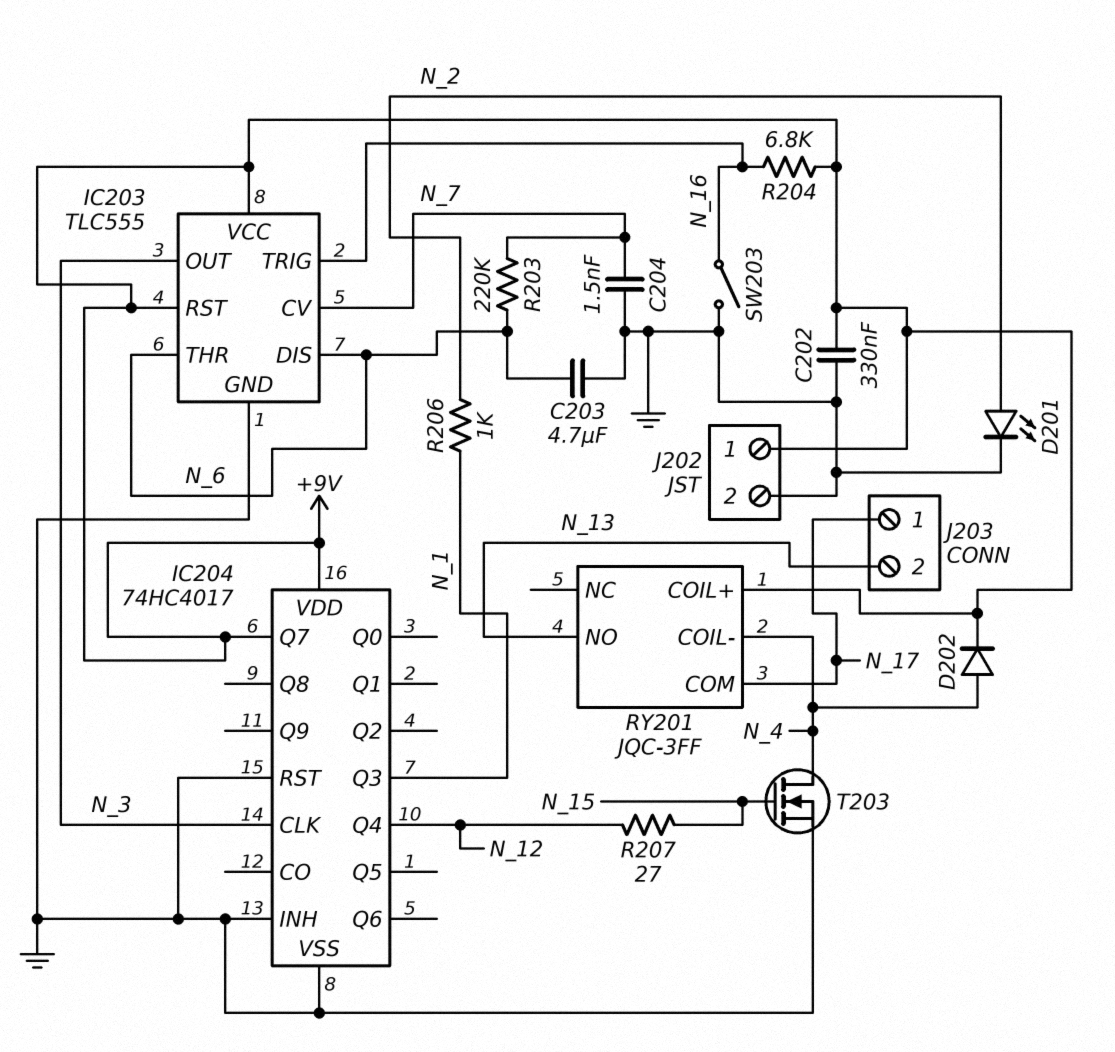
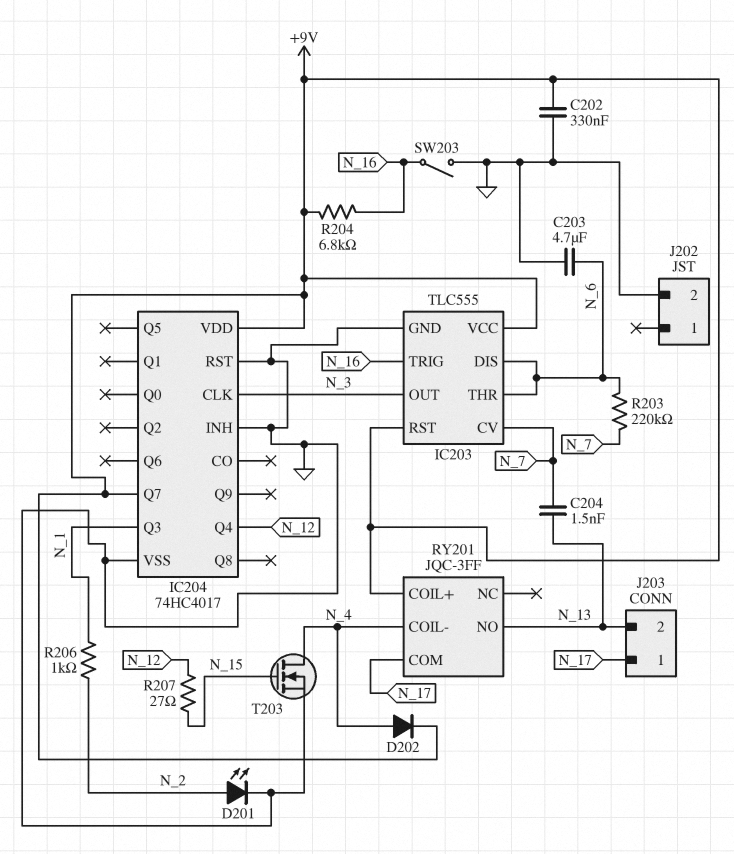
C204: 1.5nF (GND, N_7) -> 1.5nF (N_7, N_13)
J202 pin 1: +9V -> none

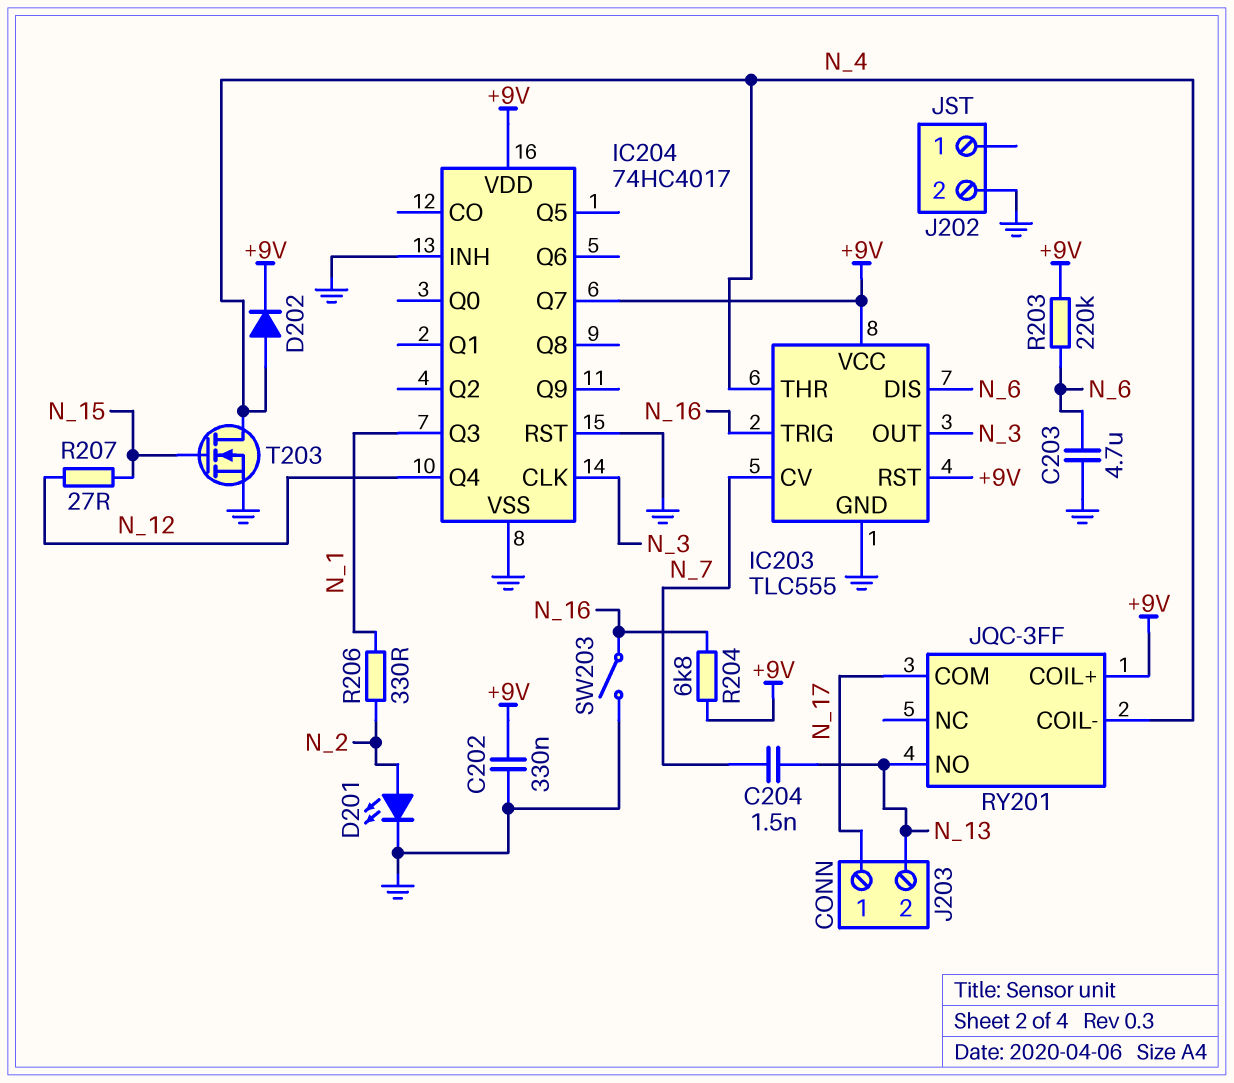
IC203 pin THR: N_6 -> N_4
R203: 220k (N_6, N_7) -> 220k (+9V, N_6)
R206: 1k (N_1, N_2) -> 330 (N_1, N_2)

